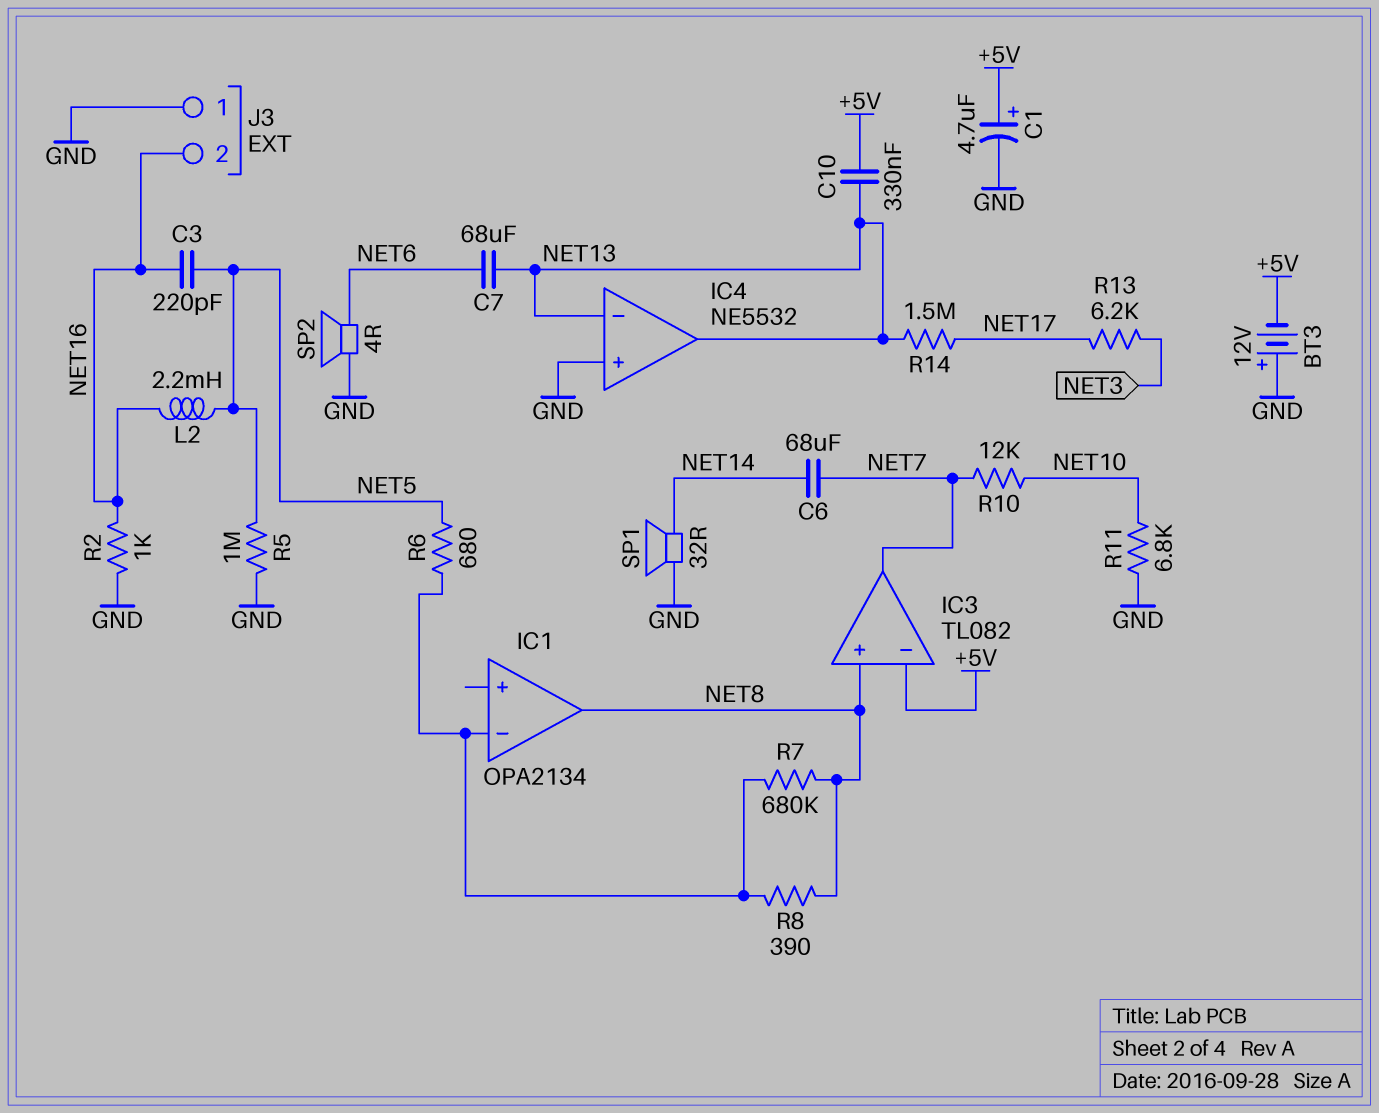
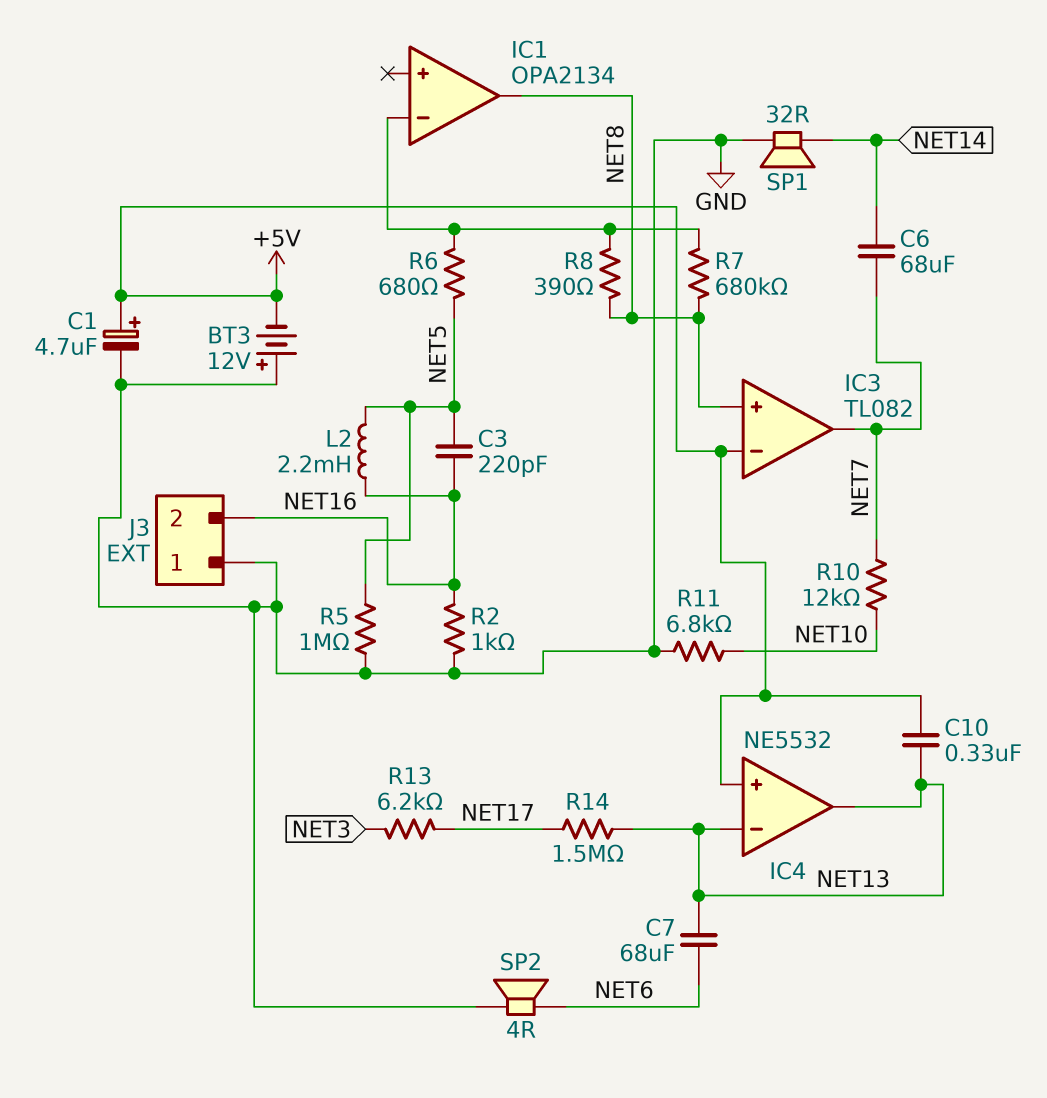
IC4 pin in+: GND -> +5V

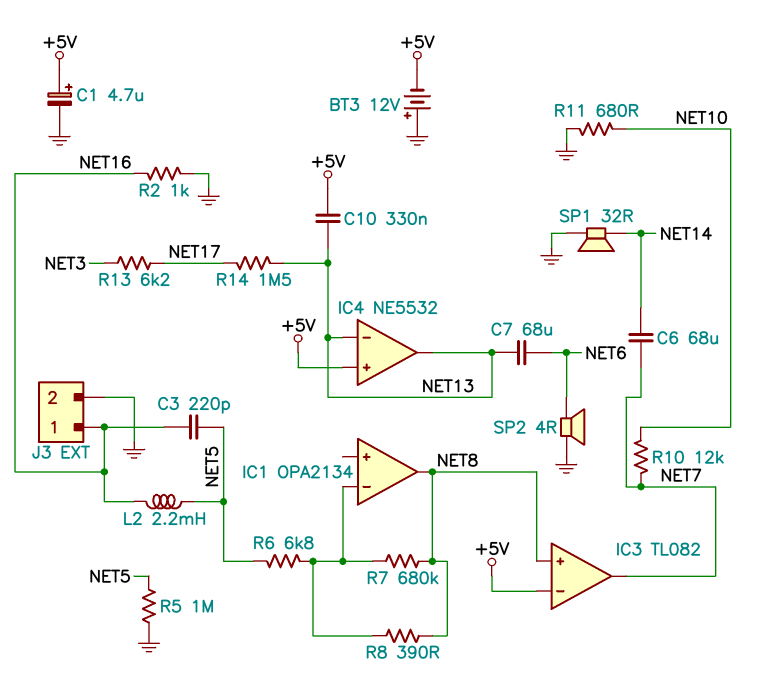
J3 pin 1: GND -> NET16
J3 pin 2: NET16 -> GND
R6: 680 (IC1/in-, NET5) -> 6.8k (IC1/in-, NET5)
R11: 6.8k (GND, NET10) -> 680 (GND, NET10)

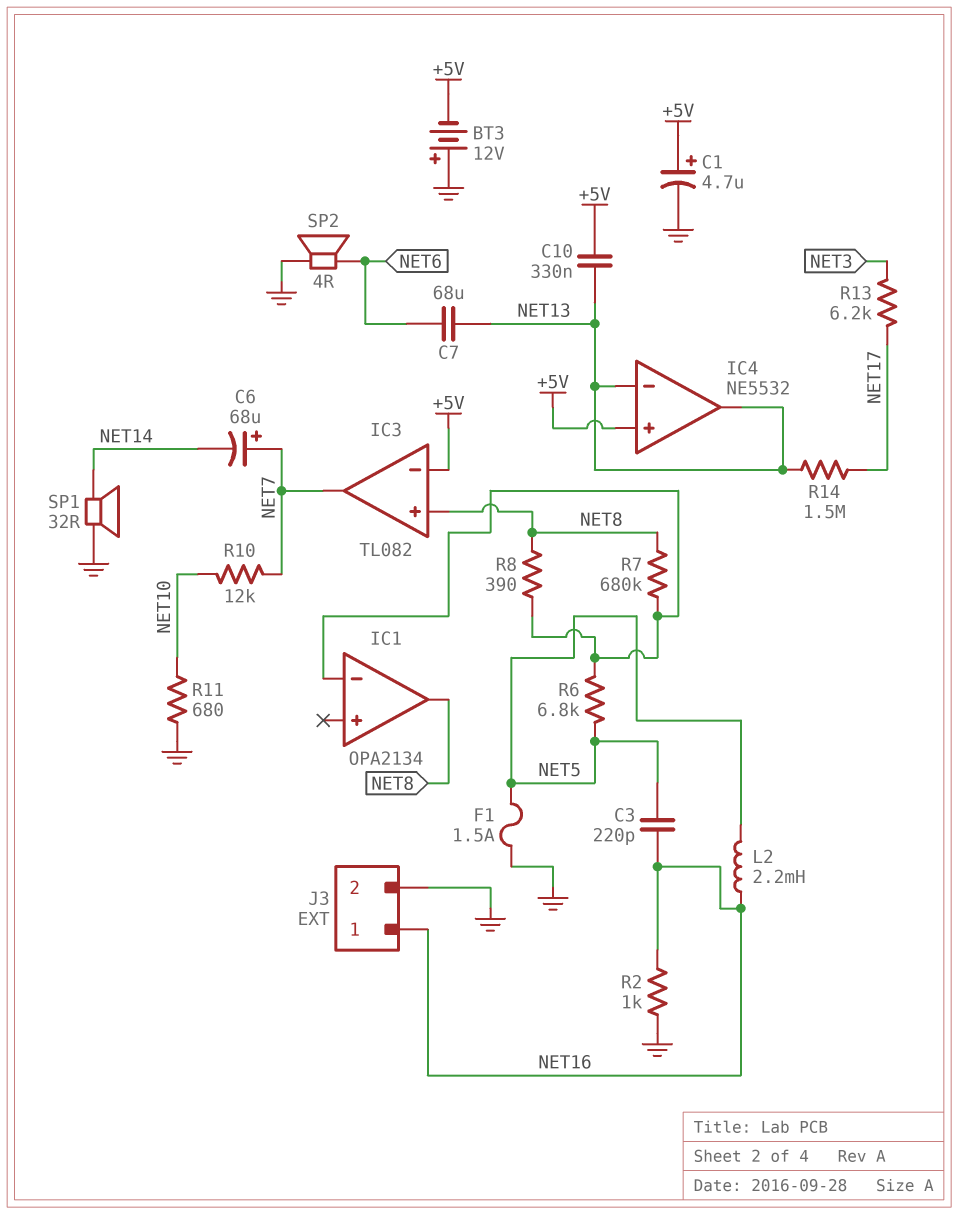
C6: 68uF (NET7, NET14) -> 68uF (plus NET7, minus NET14)
F1: none -> 1.5A (GND, NET5)
R5: 1M (GND, NET5) -> none

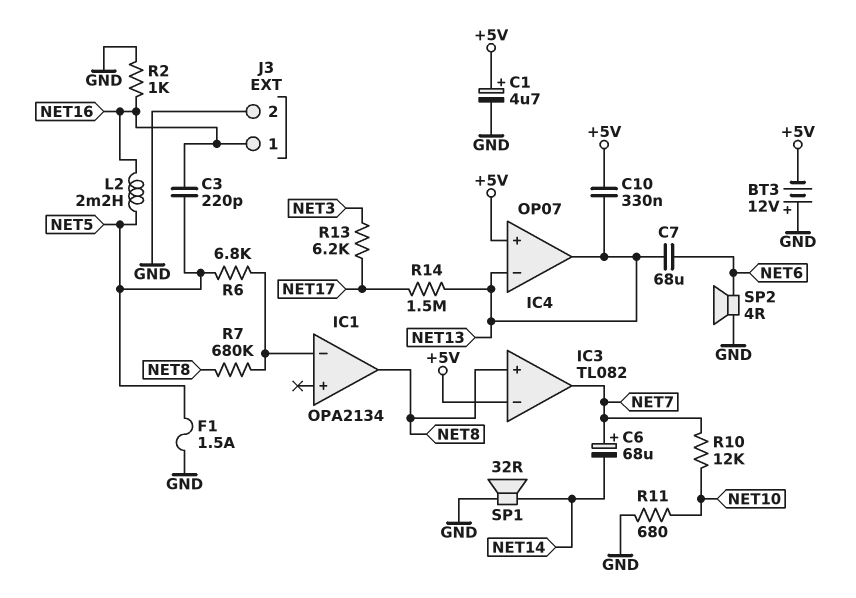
IC4: NE5532 -> OP07
R8: 390 (IC1/in-, NET8) -> none

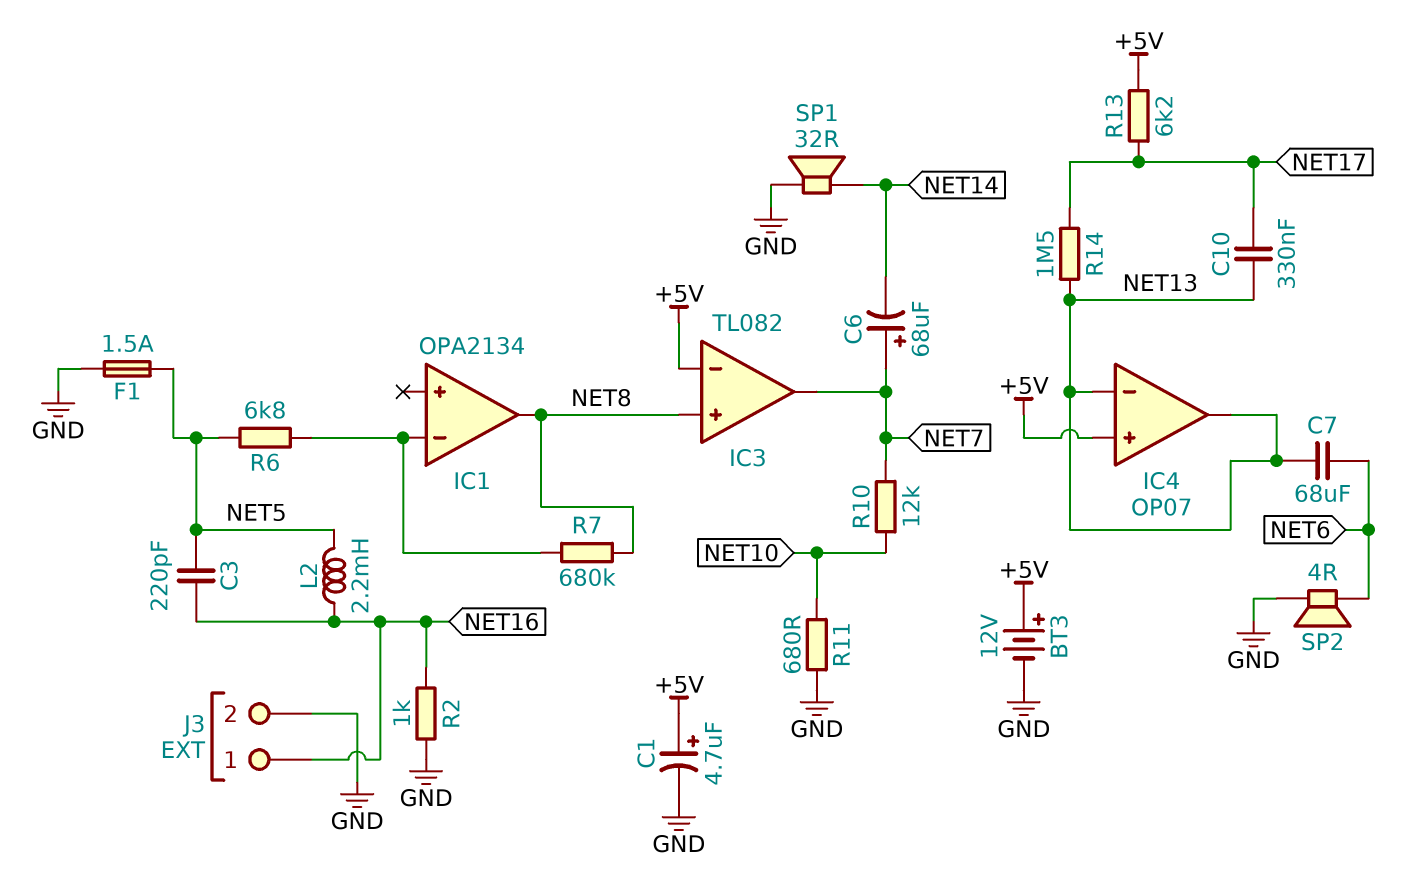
BT3: 12V (plus GND, minus +5V) -> 12V (plus +5V, minus GND)
C10: 330nF (+5V, NET13) -> 330nF (NET13, NET17)
R13: 6.2k (NET3, NET17) -> 6.2k (+5V, NET17)

